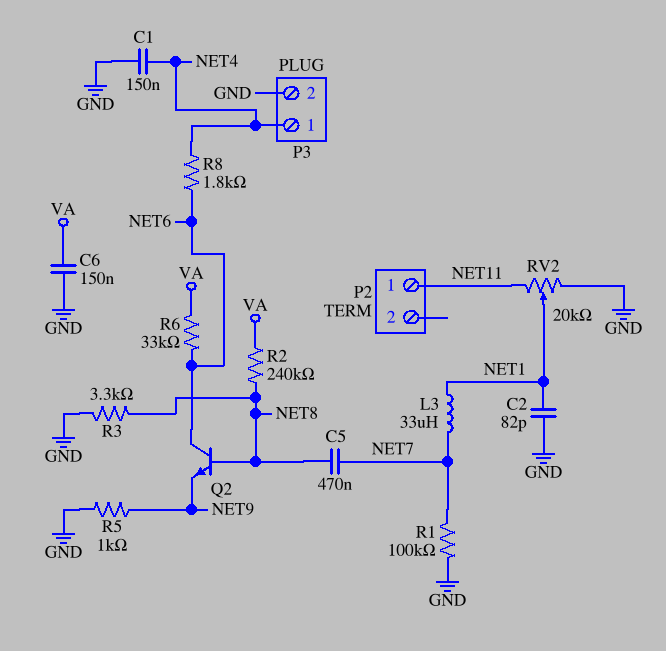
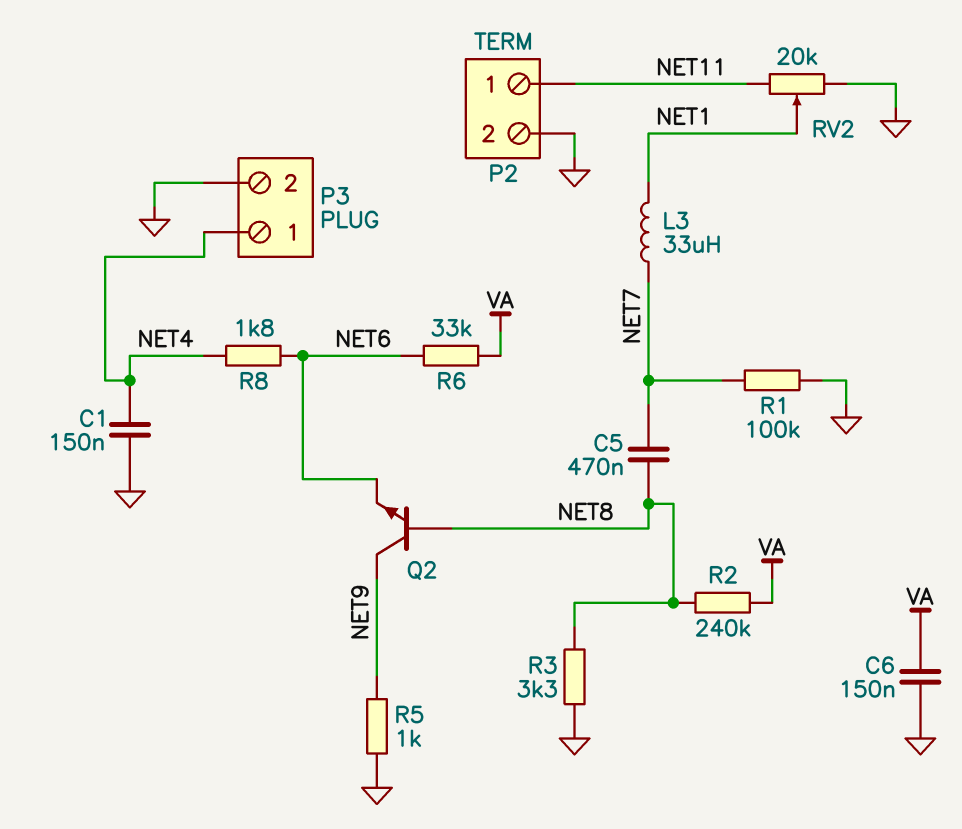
C2: 82pF (GND, NET1) -> none
P2 pin 2: none -> GND
Q2: NPN (B NET8, C NET6, E NET9) -> NPN (B NET8, C NET9, E NET6)

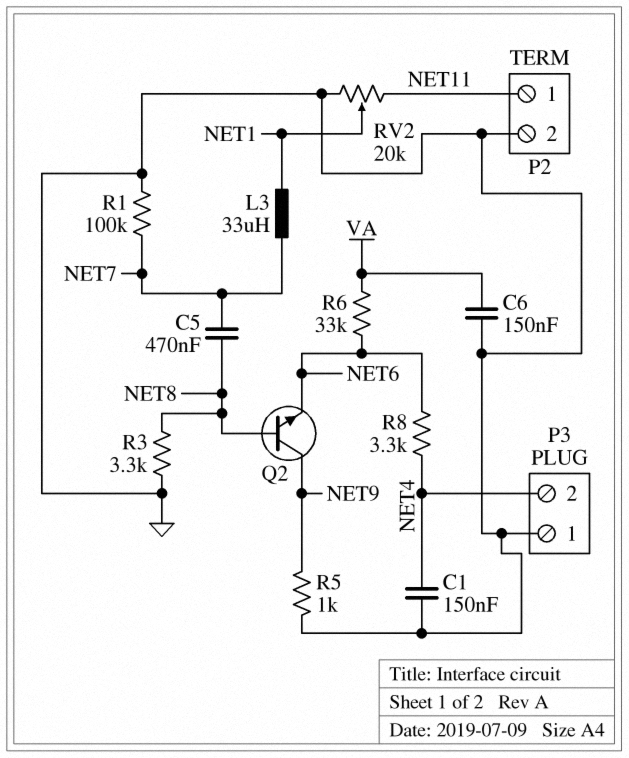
P3 pin 1: NET4 -> GND
P3 pin 2: GND -> NET4
R2: 240k (NET8, VA) -> none
R8: 1.8k (NET4, NET6) -> 3.3k (NET4, NET6)

